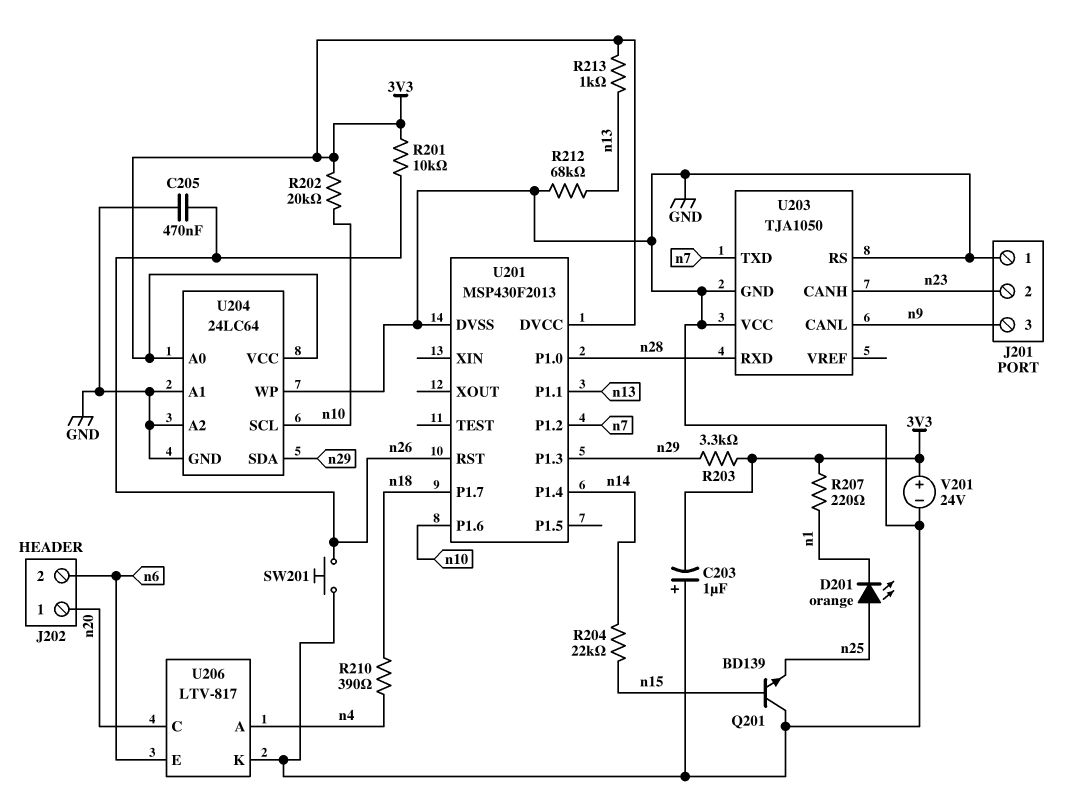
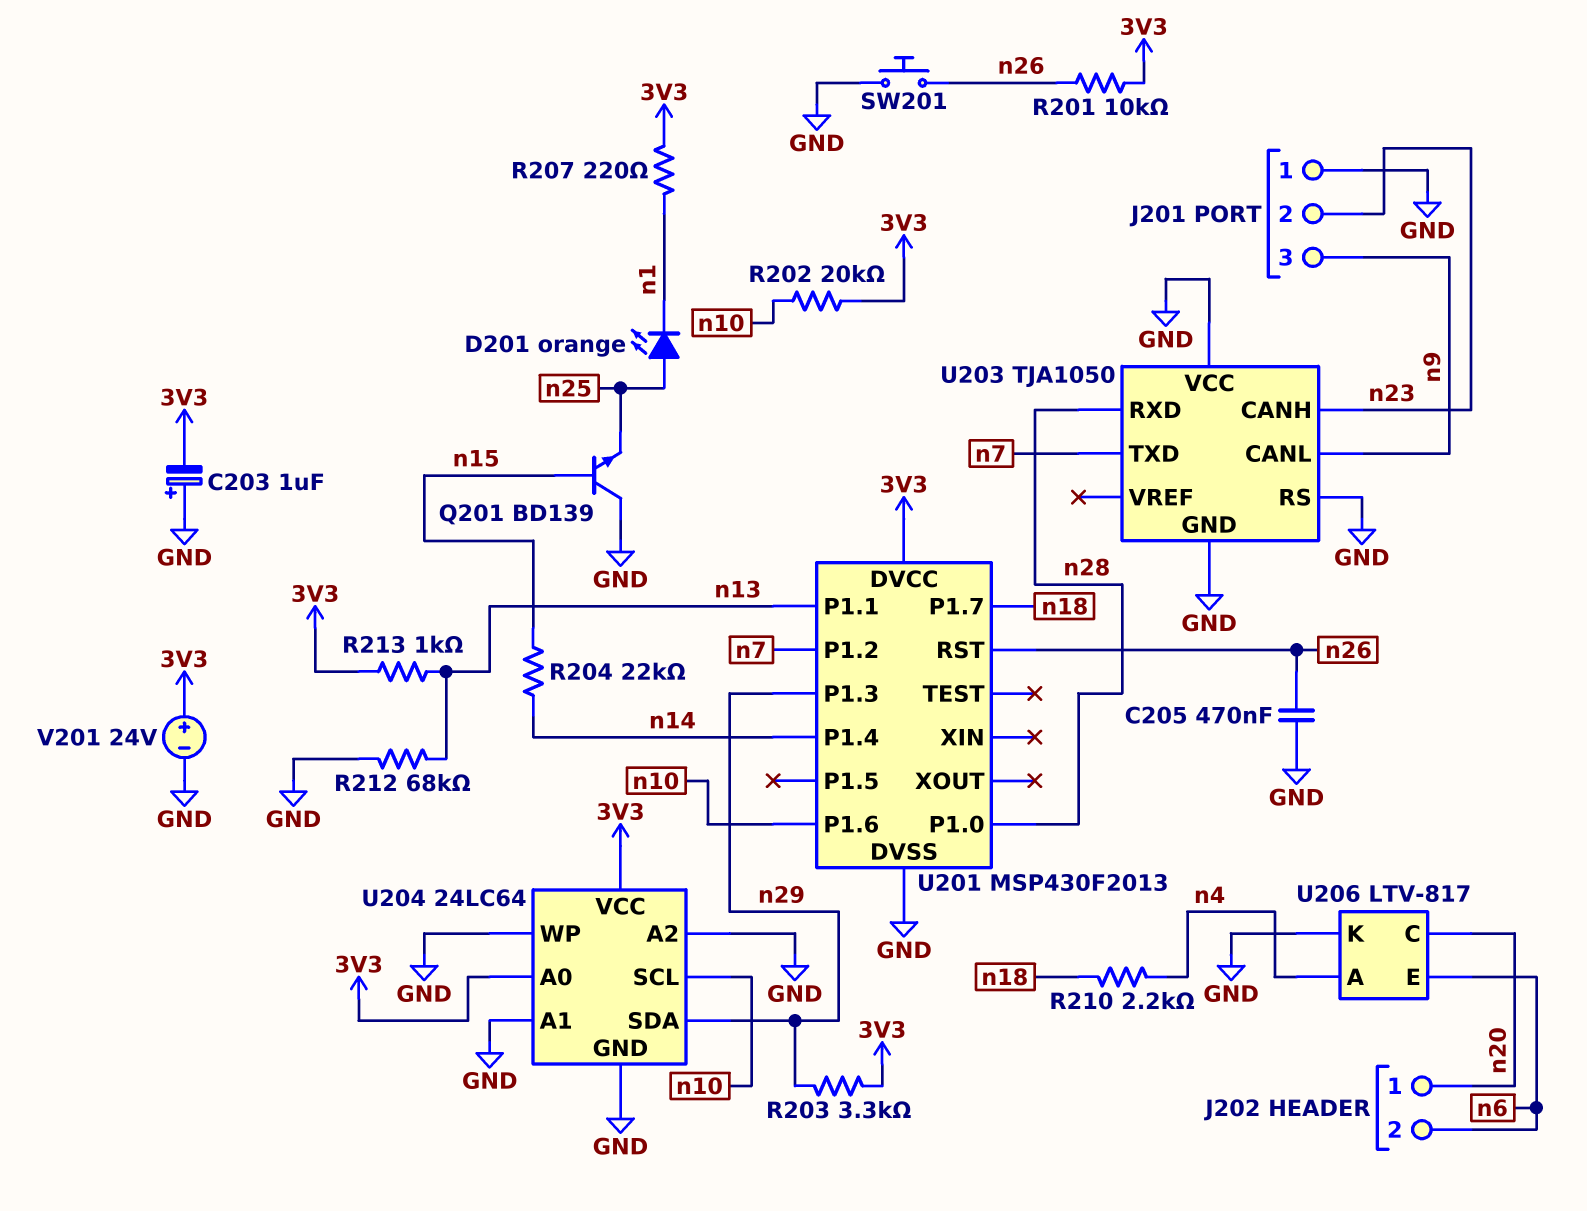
R210: 390 (n4, n18) -> 2.2k (n4, n18)

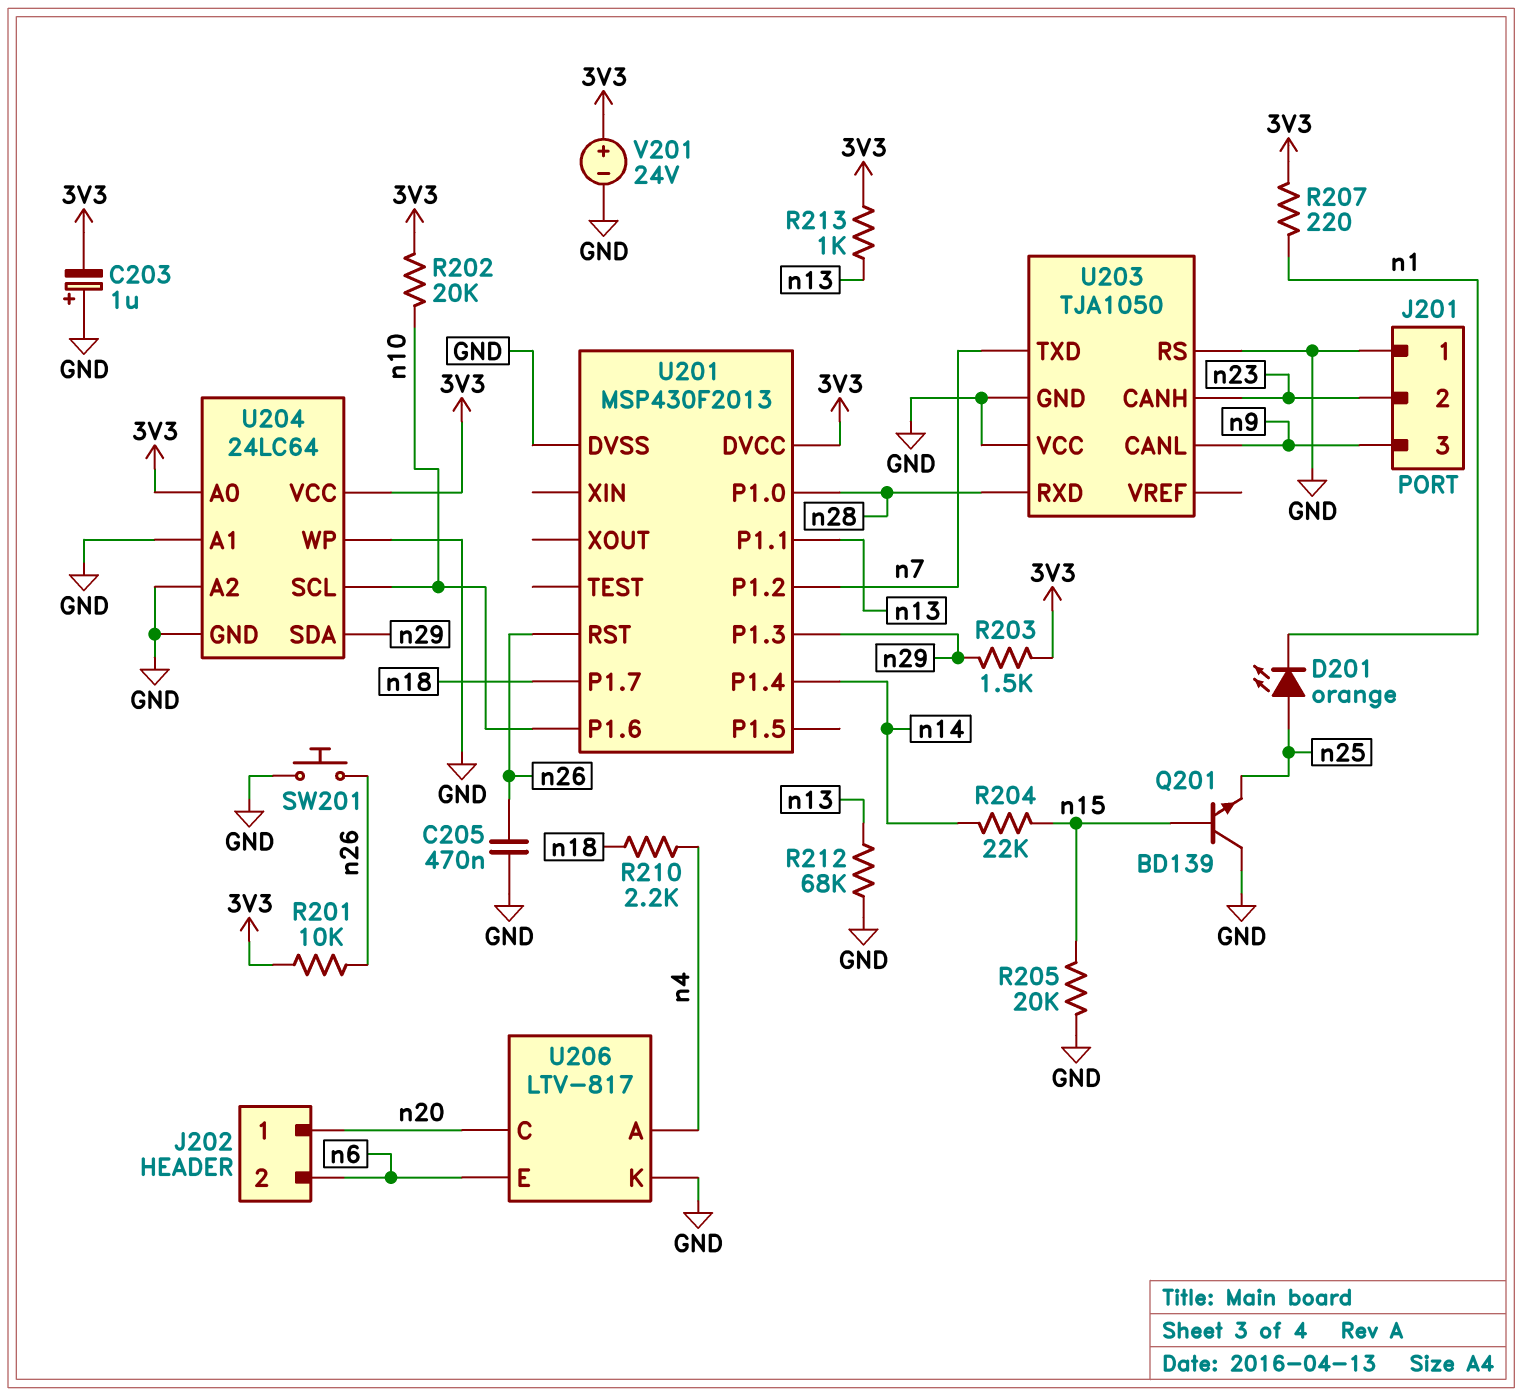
R203: 3.3k (3V3, n29) -> 1.5k (3V3, n29)
R205: none -> 20k (GND, n15)

